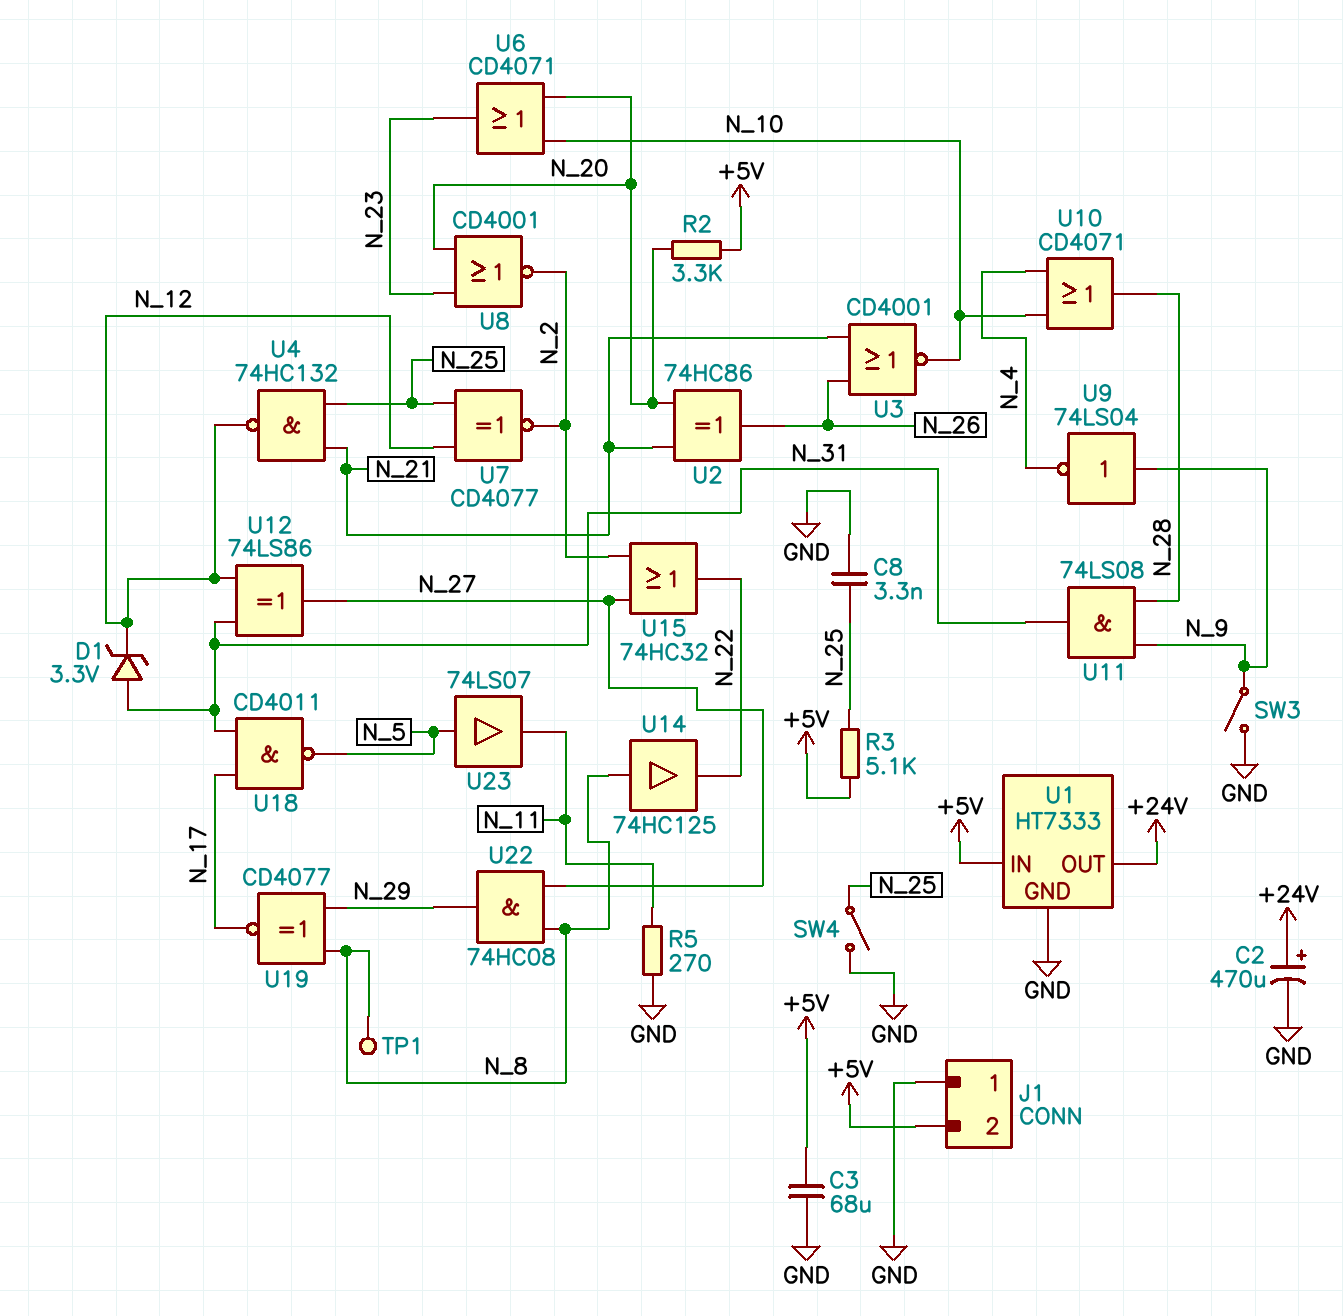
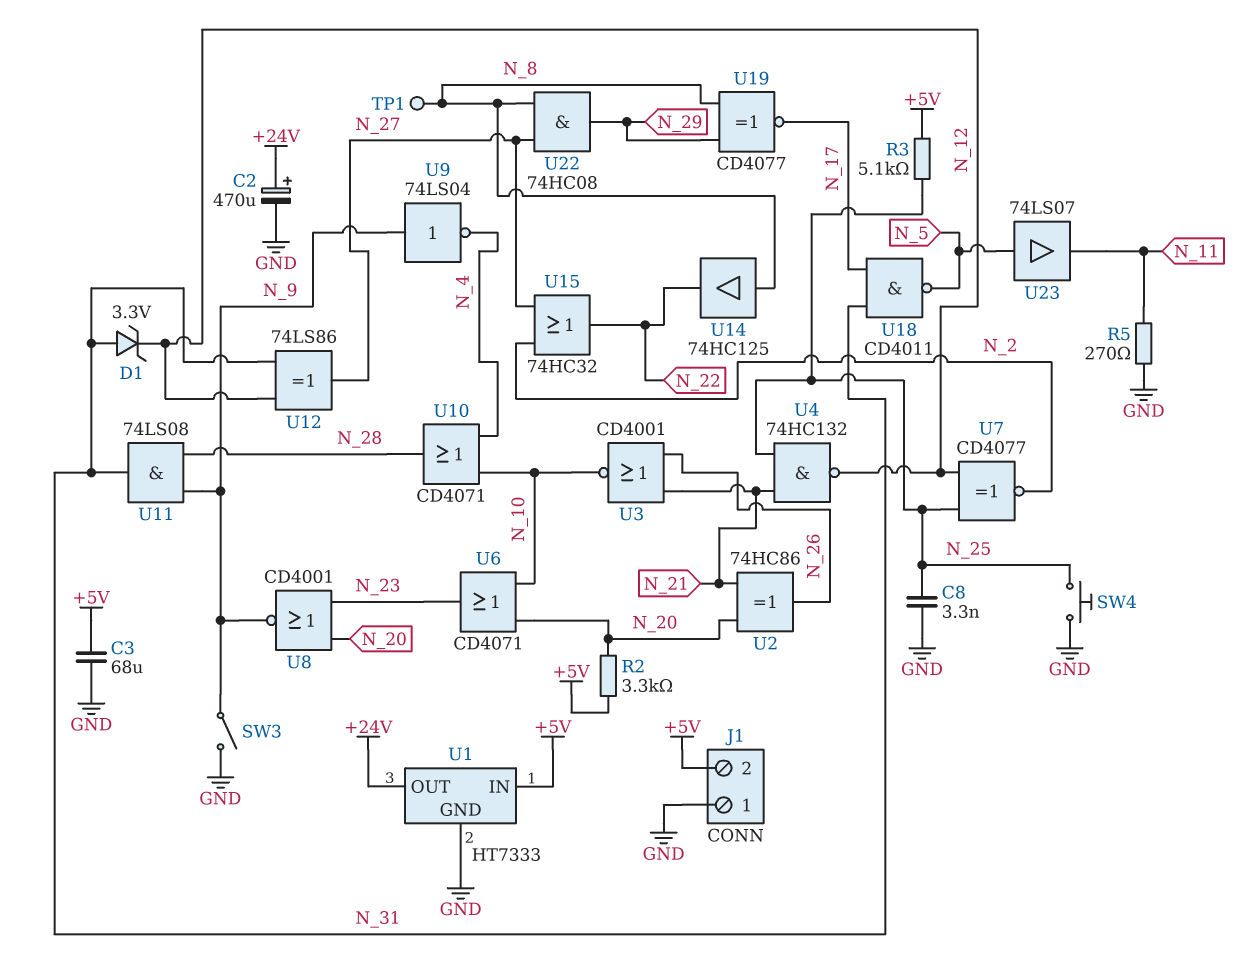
SW4: switch (GND, N_25) -> button (GND, N_25)
U8: NOR CD4001 (in N_20, in N_23, out N_2) -> NOR CD4001 (in N_20, in N_23, out N_9)

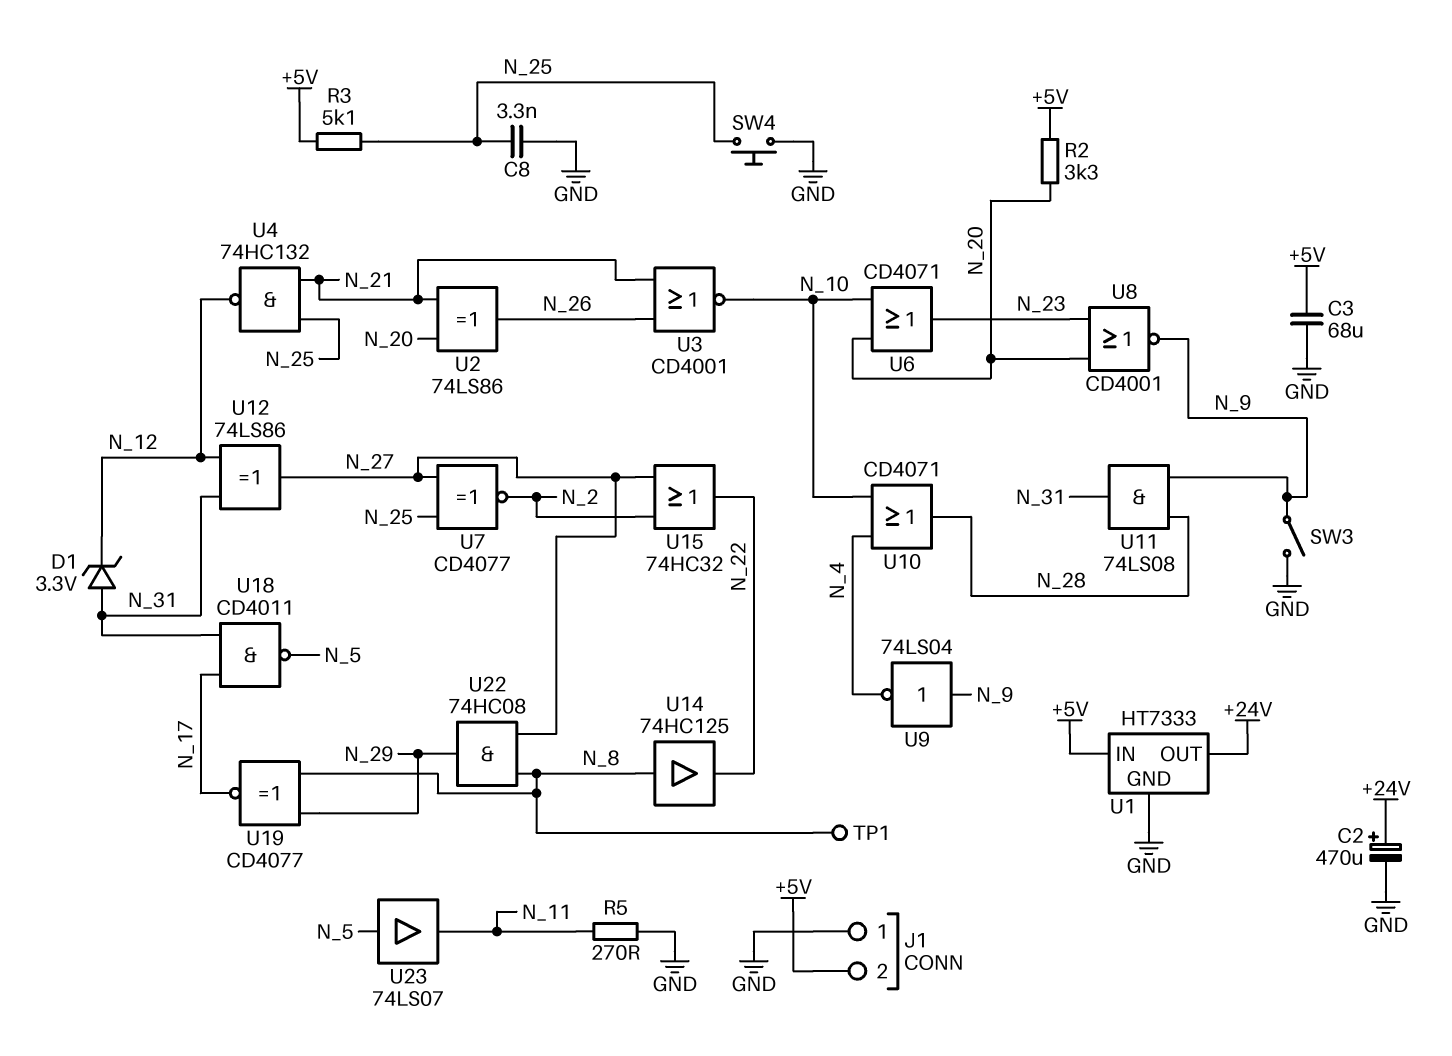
U2: XOR 74HC86 (in N_20, in N_21, out N_26) -> XOR 74LS86 (in N_20, in N_21, out N_26)
U7: XNOR CD4077 (in N_12, in N_25, out N_2) -> XNOR CD4077 (in N_25, in N_27, out N_2)

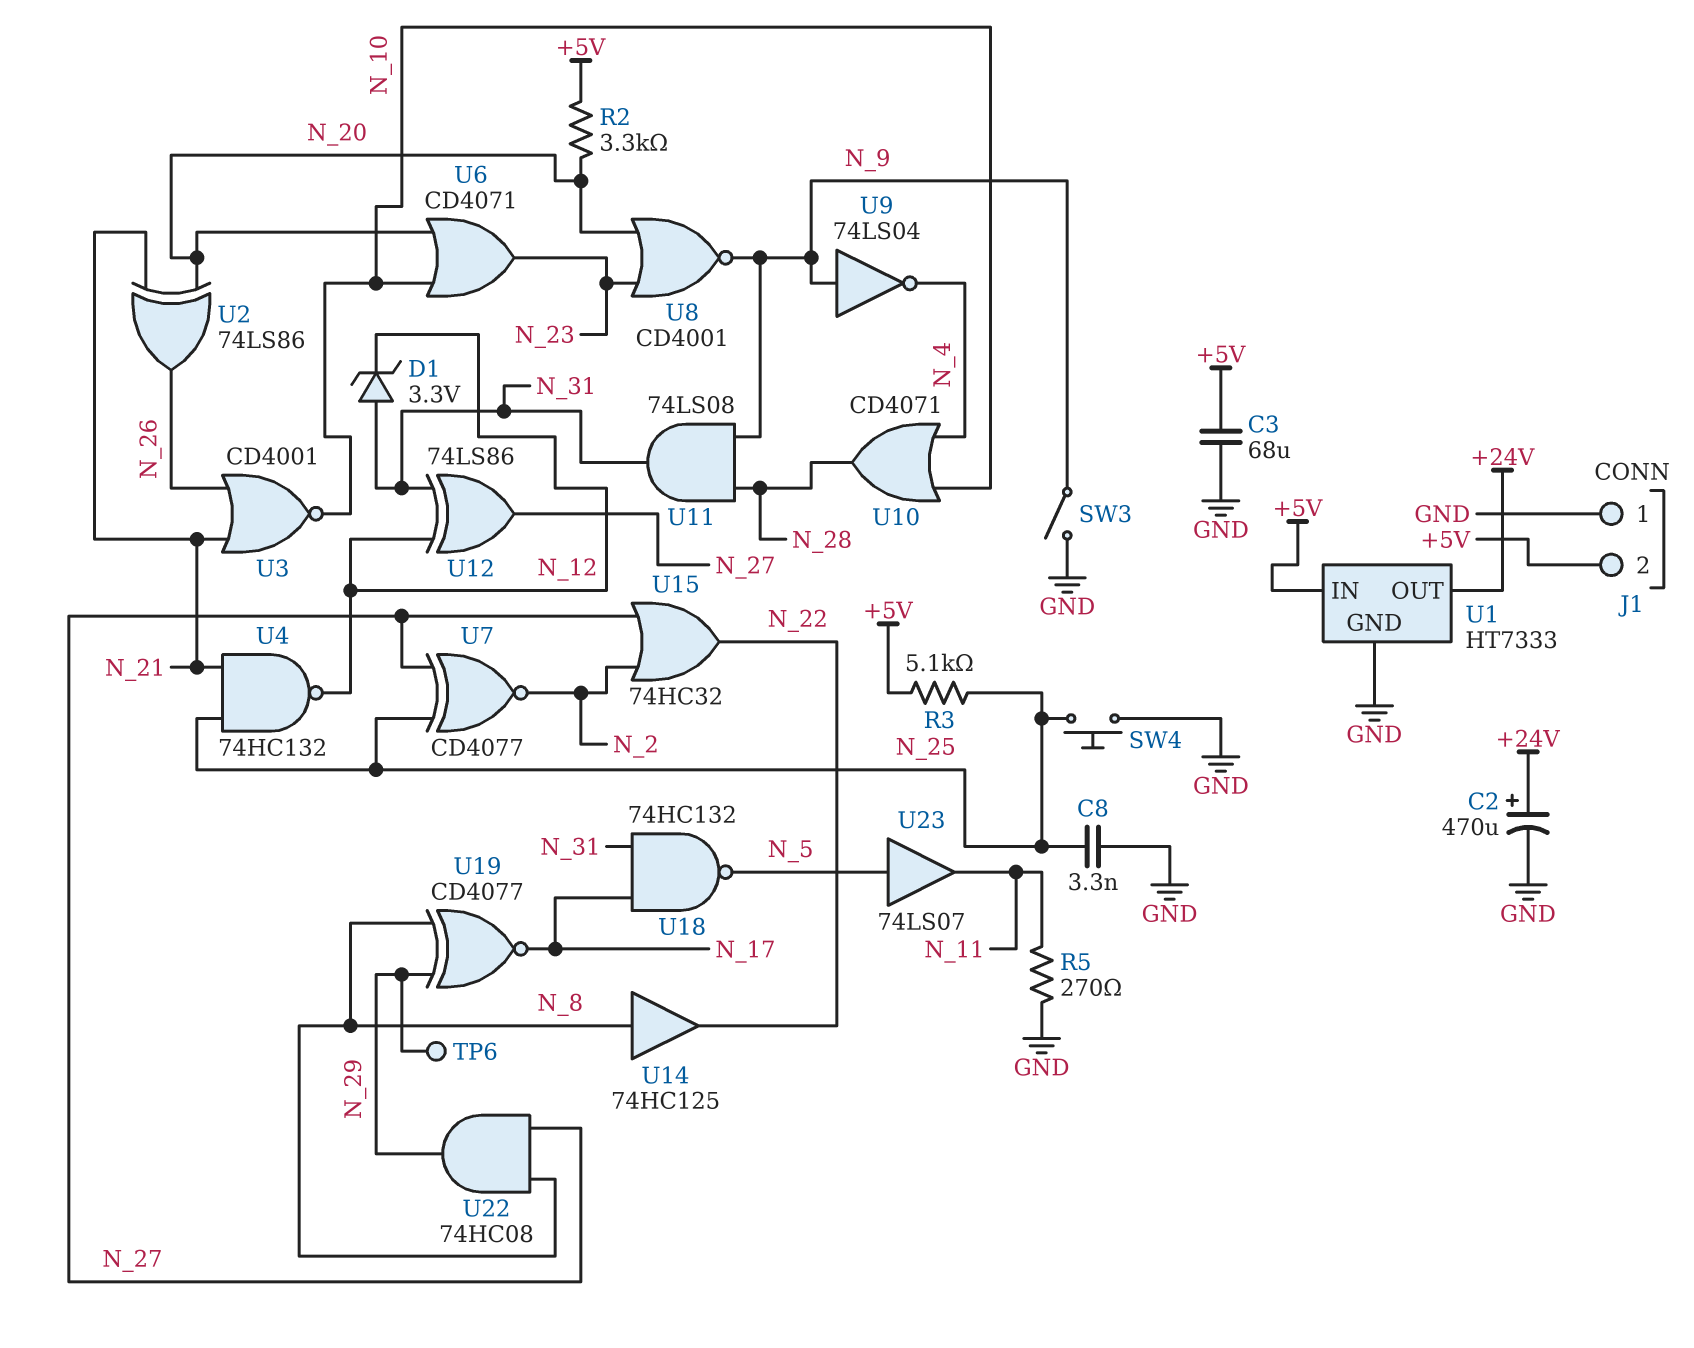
TP1: test point (N_8) -> none
TP6: none -> test point (N_29)
U18: NAND CD4011 (in N_17, in N_31, out N_5) -> NAND 74HC132 (in N_17, in N_31, out N_5)

